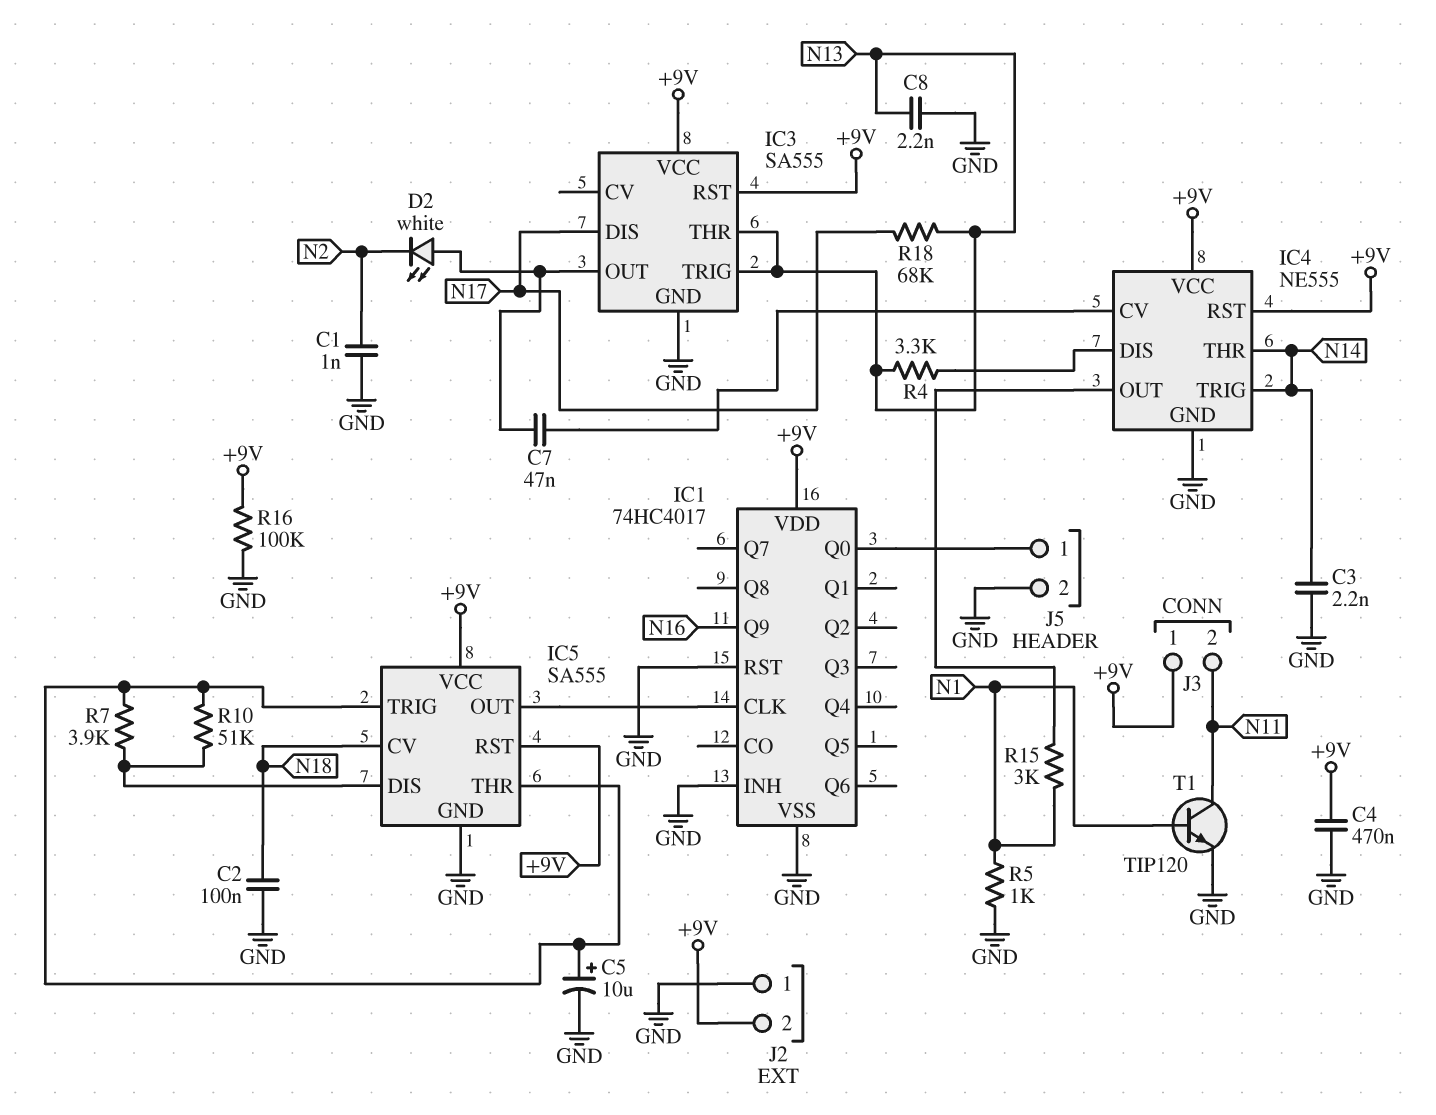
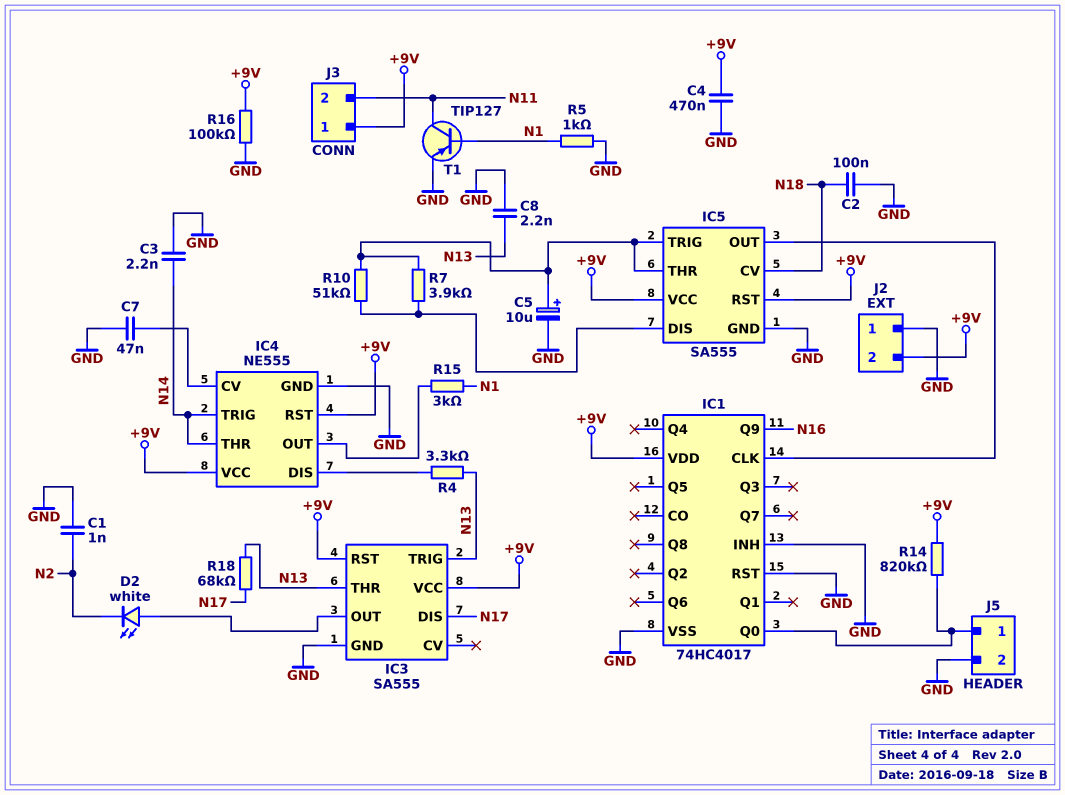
C7: 47nF (IC3/OUT, IC4/CV) -> 47nF (GND, IC4/CV)
R14: none -> 820k (+9V, IC1/Q0)
T1: NPN TIP120 (B N1, C N11, E GND) -> PNP TIP127 (B N1, C N11, E GND)

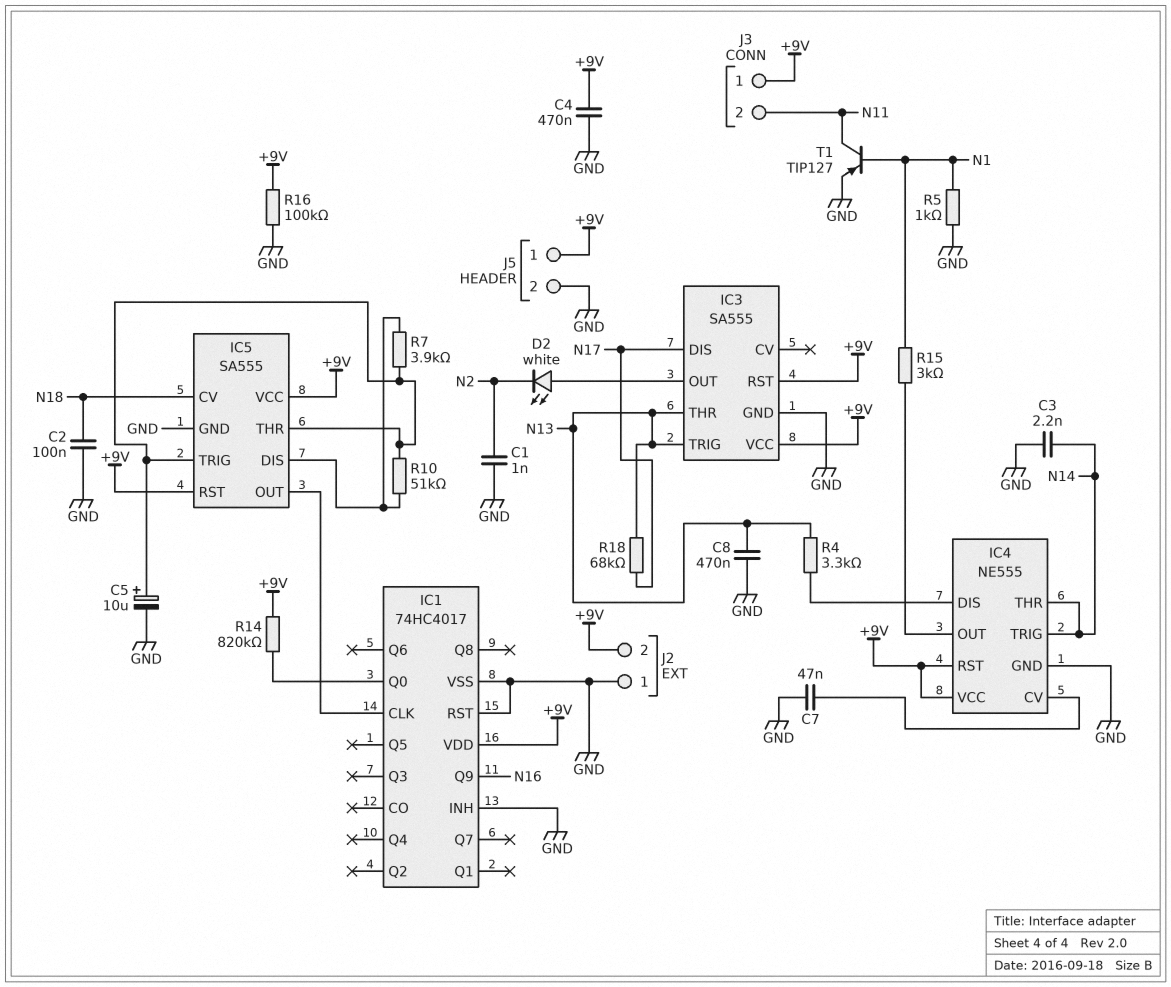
C8: 2.2nF (GND, N13) -> 470nF (GND, N13)
J5 pin 1: IC1/Q0 -> +9V

